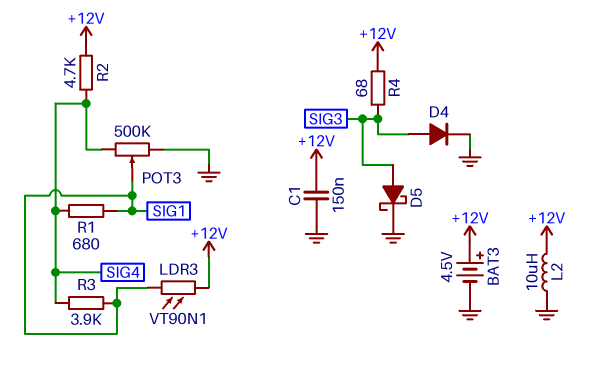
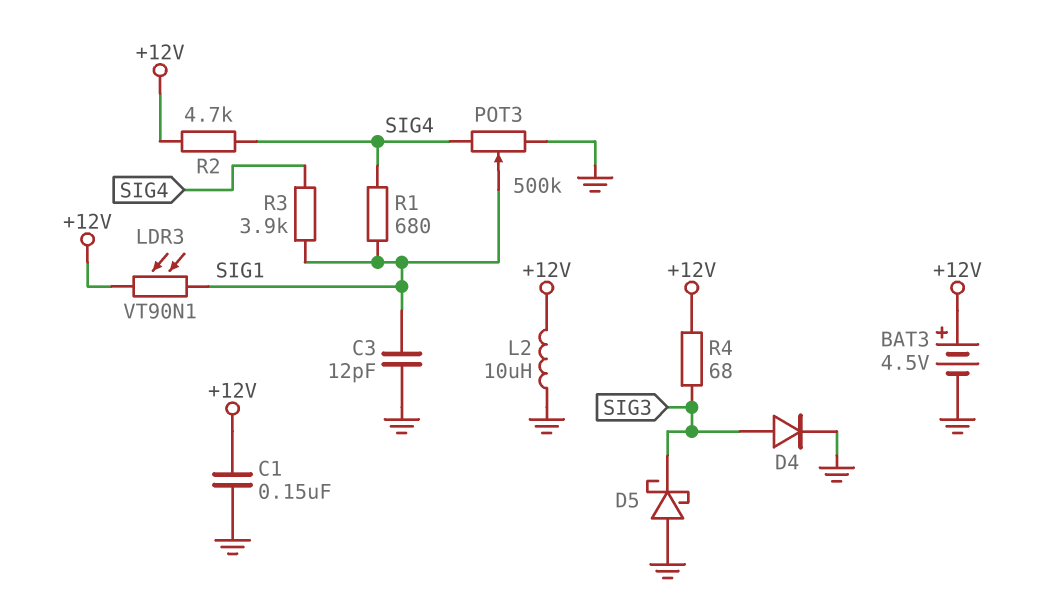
C3: none -> 12pF (GND, SIG1)
D5: schottky (A SIG3, K GND) -> schottky (A GND, K SIG3)

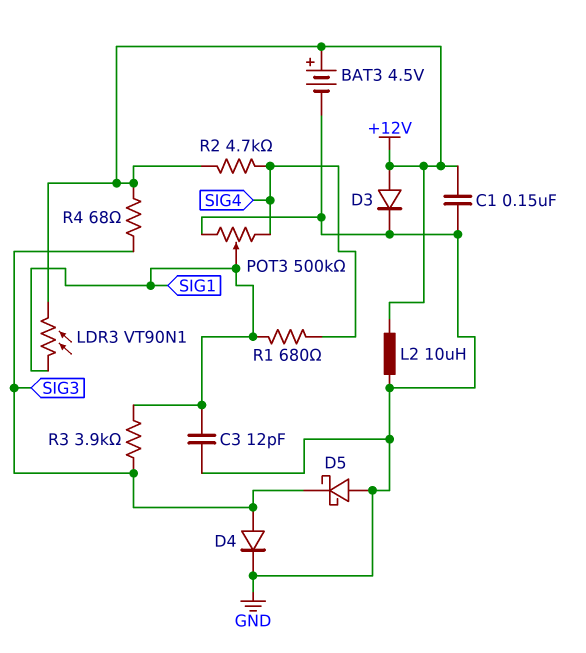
D3: none -> diode (A +12V, K GND)
R3: 3.9k (SIG1, SIG4) -> 3.9k (SIG1, SIG3)

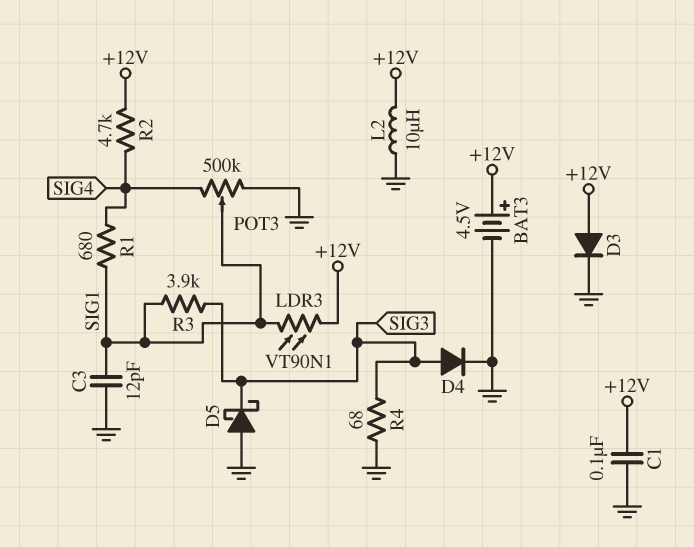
C1: 150nF (+12V, GND) -> 100nF (+12V, GND)
R4: 68 (+12V, SIG3) -> 68 (GND, SIG3)

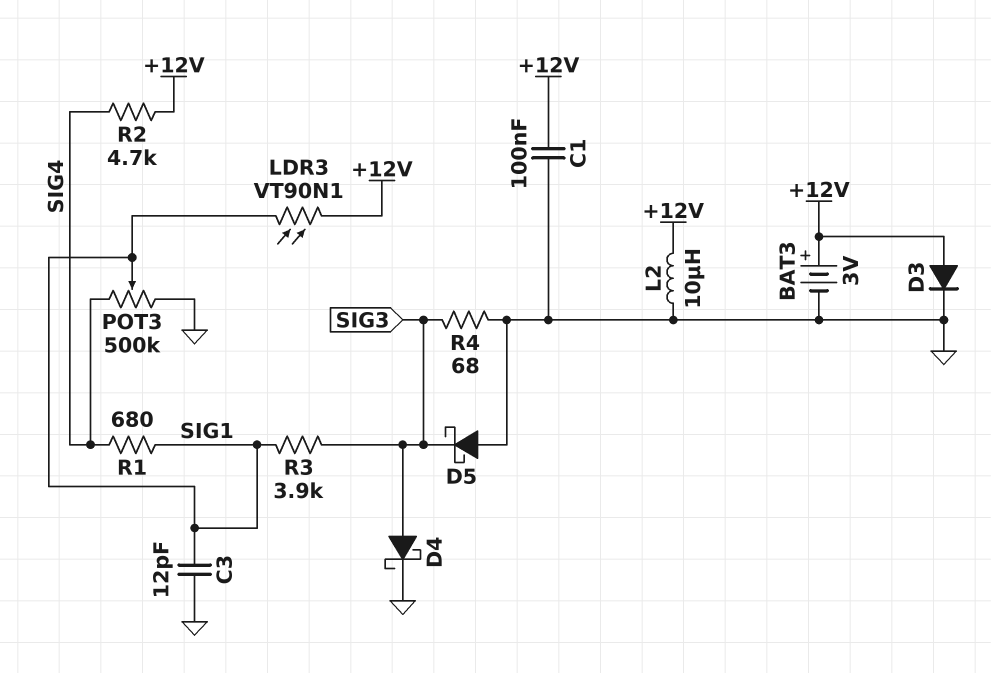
BAT3: 4.5V (plus +12V, minus GND) -> 3V (plus +12V, minus GND)
D4: diode (A SIG3, K GND) -> schottky (A SIG3, K GND)

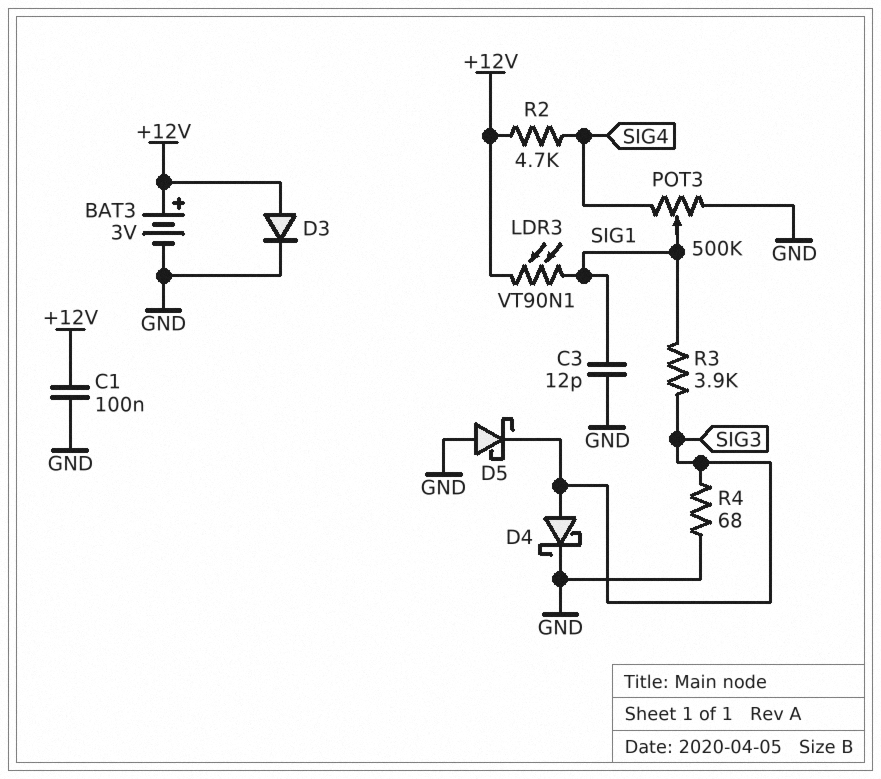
L2: 10uH (+12V, GND) -> none
R1: 680 (SIG1, SIG4) -> none

